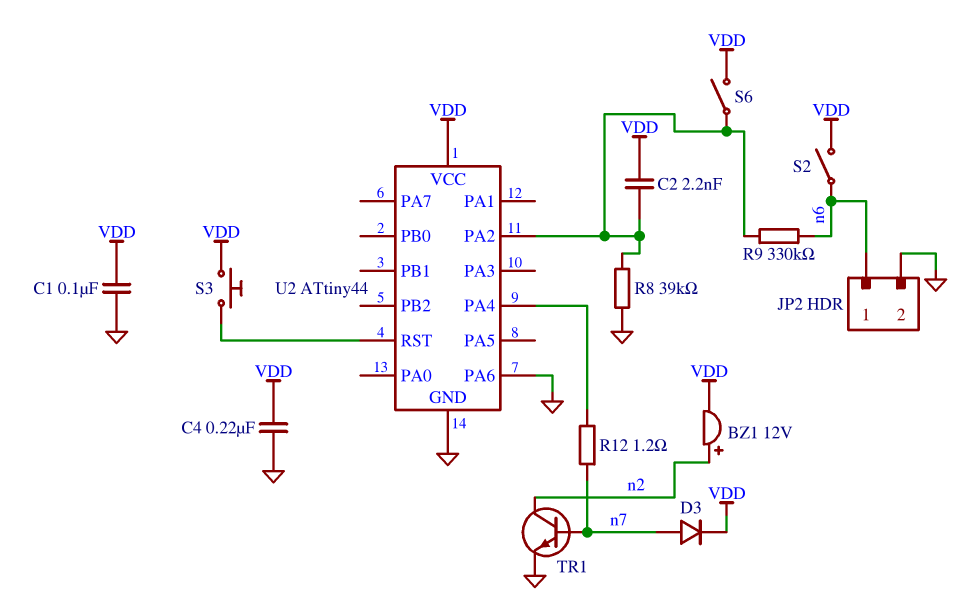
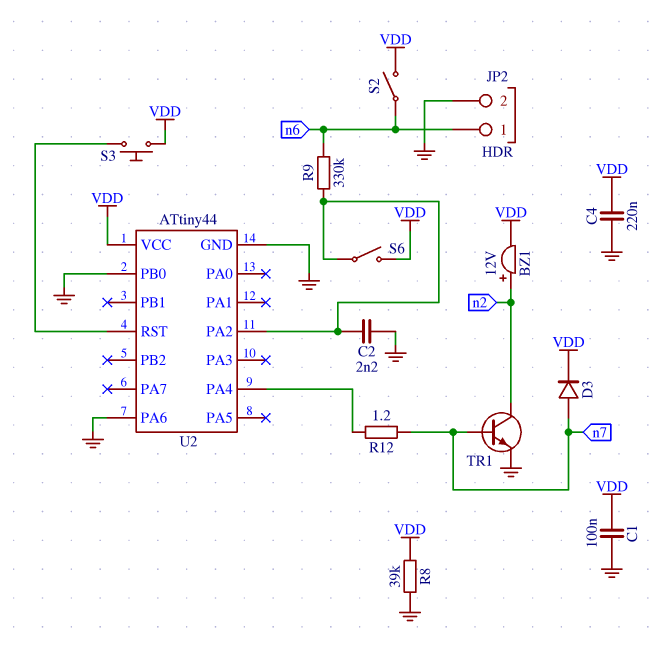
C2: 2.2nF (U2/PA2, VDD) -> 2.2nF (GND, U2/PA2)
R8: 39k (GND, U2/PA2) -> 39k (GND, VDD)
U2 pin PB0: none -> GND

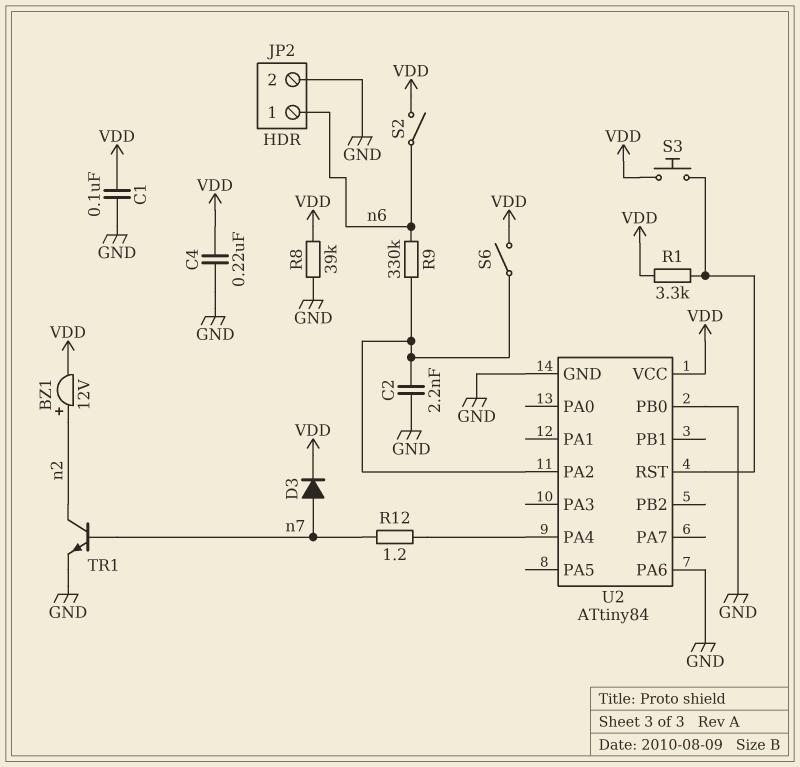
R1: none -> 3.3k (U2/RST, VDD)
U2: ATtiny44 -> ATtiny84

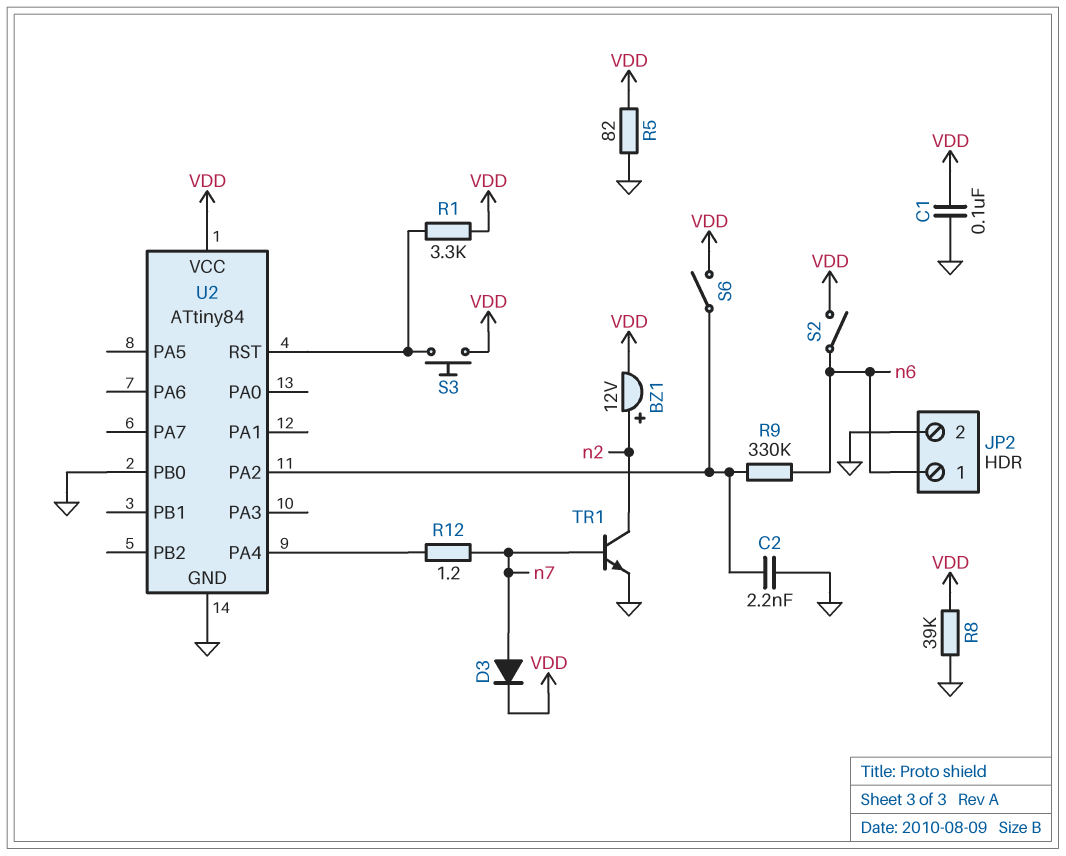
C4: 220nF (GND, VDD) -> none
R5: none -> 82 (GND, VDD)
U2 pin PA6: GND -> none

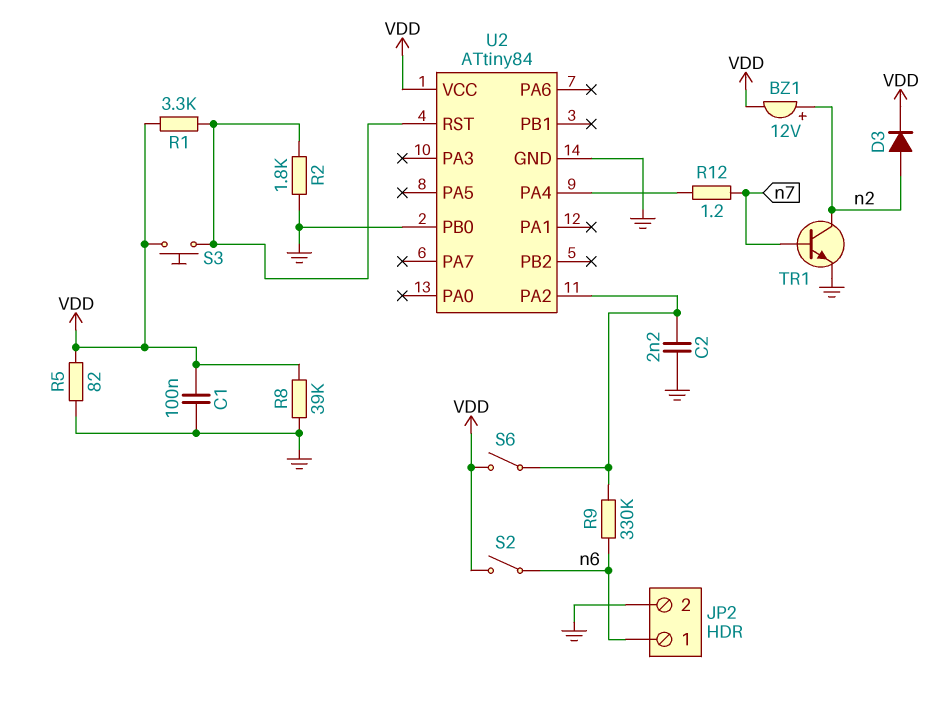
D3: diode (A n7, K VDD) -> diode (A n2, K VDD)
R2: none -> 1.8k (GND, U2/RST)

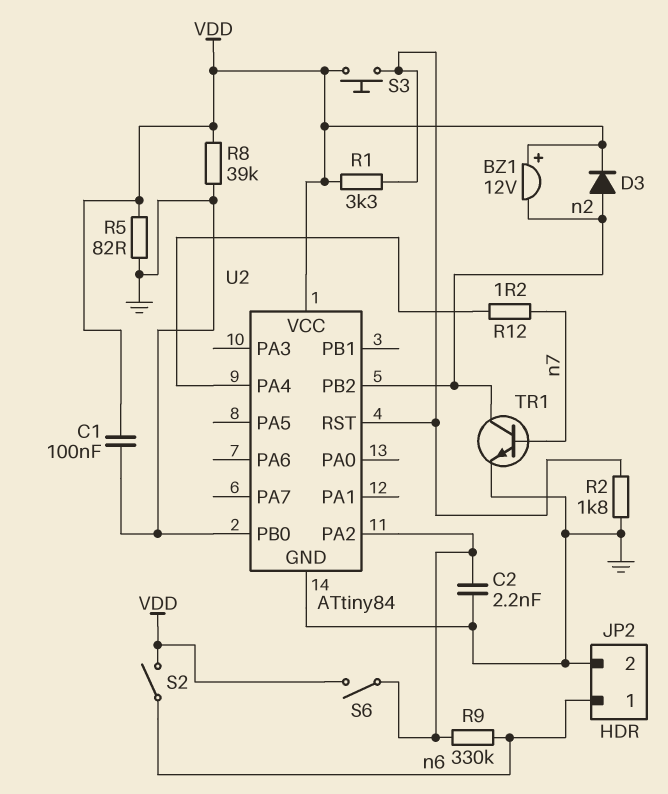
BZ1: buzzer 12V (plus n2, minus VDD) -> buzzer 12V (plus VDD, minus n2)
U2 pin PB2: none -> n2

